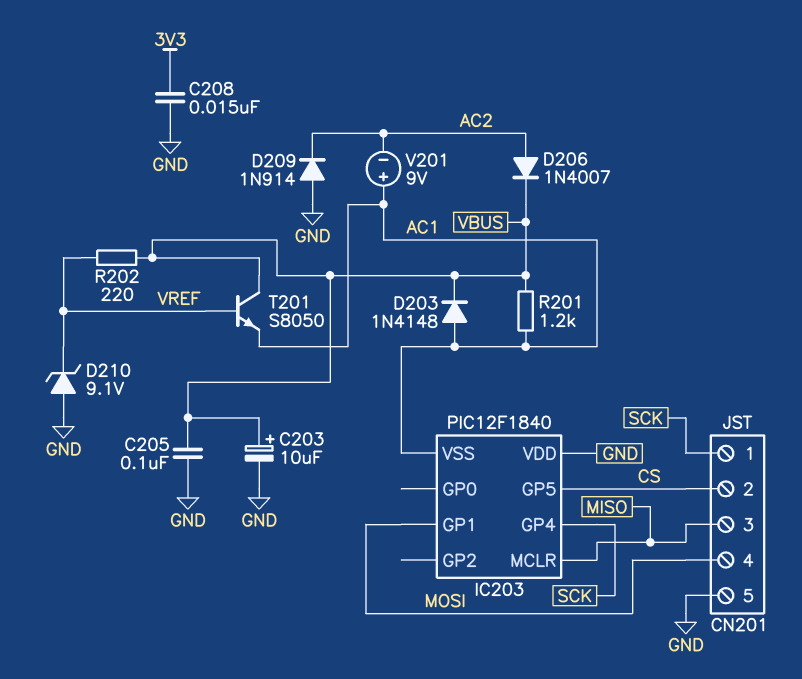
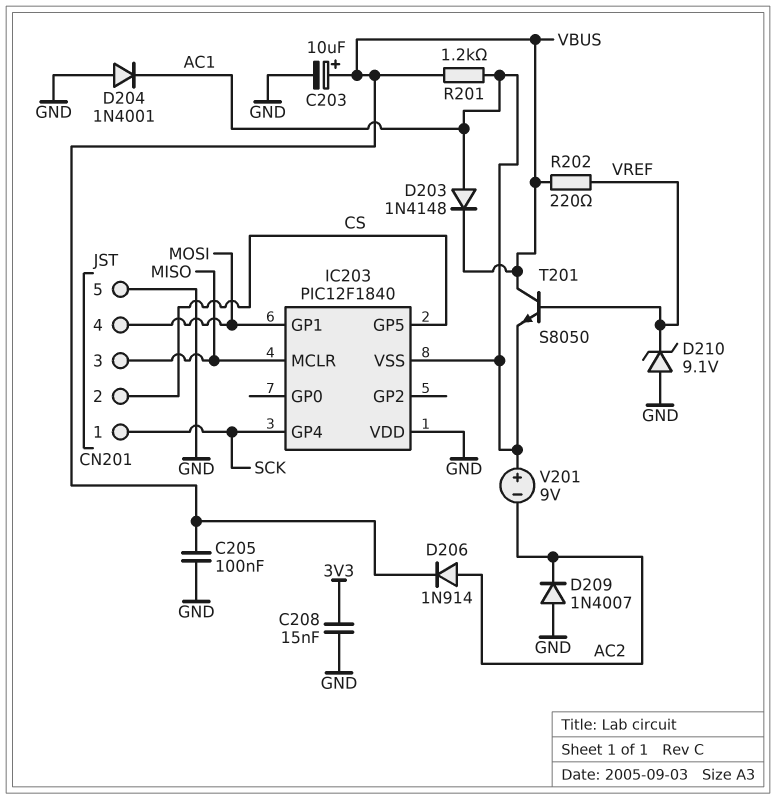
D204: none -> diode 1N4001 (A GND, K AC1)
D206: diode 1N4007 (A AC2, K VBUS) -> diode 1N914 (A AC2, K VBUS)
D209: diode 1N914 (A GND, K AC2) -> diode 1N4007 (A GND, K AC2)

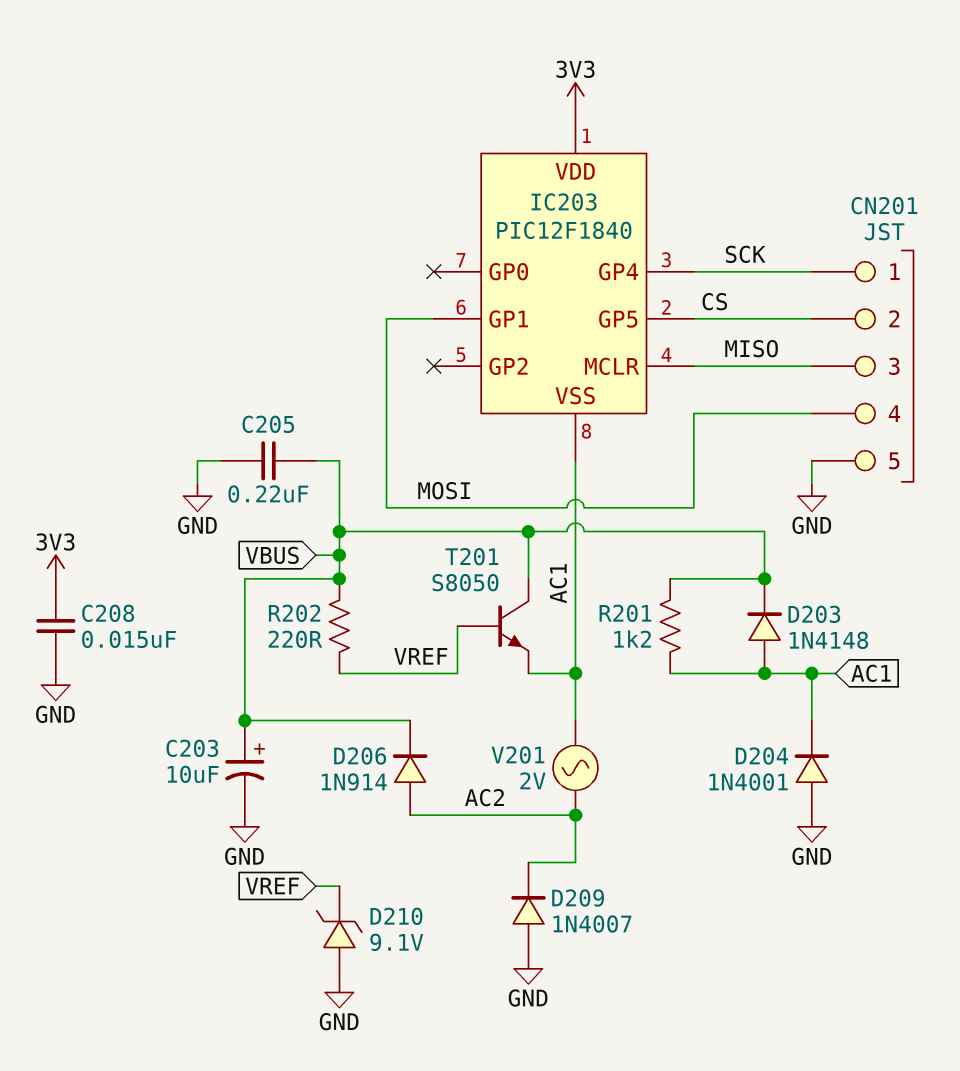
C205: 100nF (GND, VBUS) -> 220nF (GND, VBUS)
IC203 pin VDD: GND -> 3V3
V201: 9V (plus AC1, minus AC2) -> AC 2V (AC1, AC2)

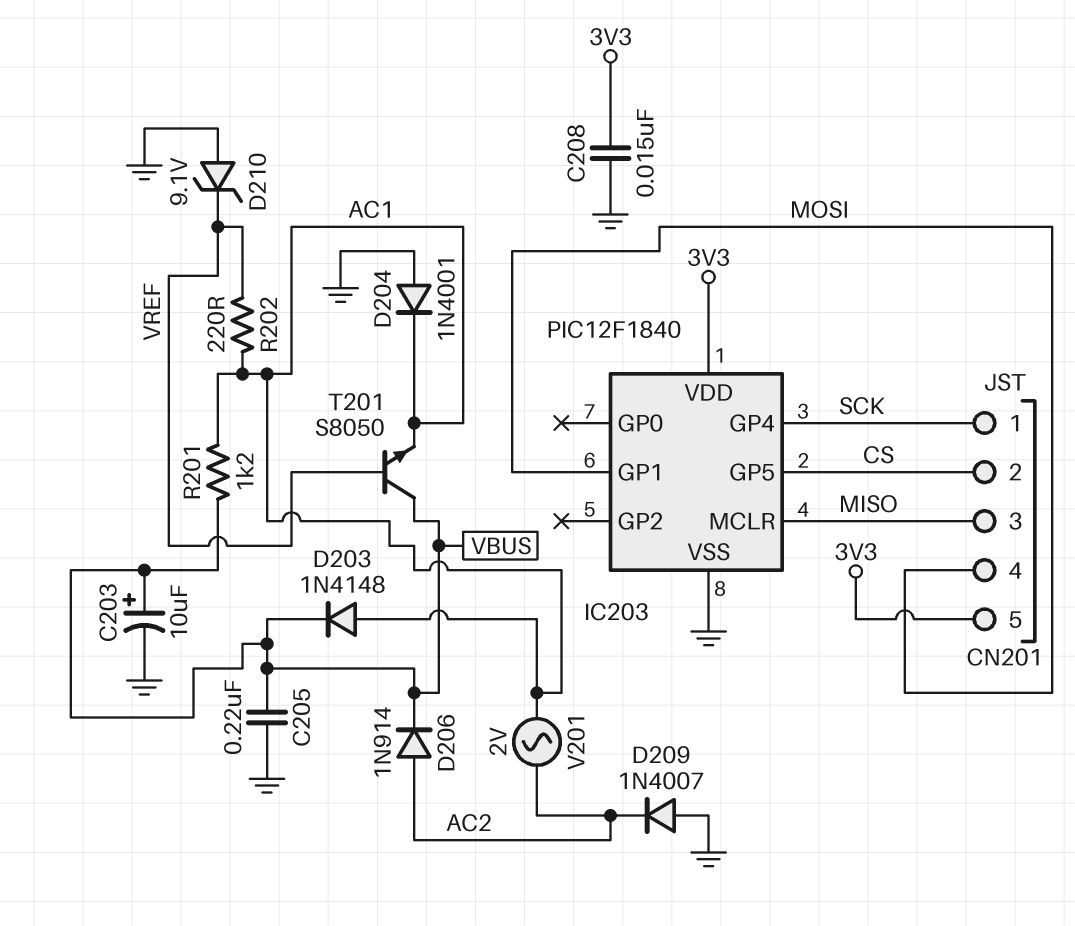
CN201 pin 5: GND -> 3V3
IC203 pin VSS: AC1 -> GND
R202: 220 (VBUS, VREF) -> 220 (AC1, VREF)

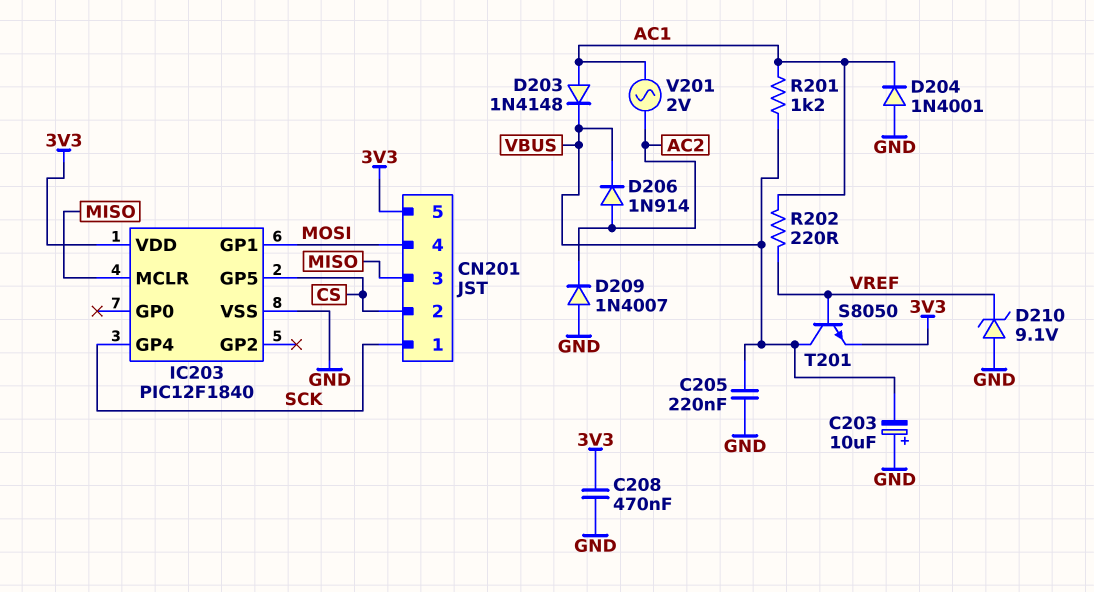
C203: 10uF (plus VBUS, minus GND) -> 10uF (plus GND, minus VBUS)
C208: 15nF (3V3, GND) -> 470nF (3V3, GND)
T201: NPN S8050 (B VREF, C VBUS, E AC1) -> NPN S8050 (B VREF, C VBUS, E 3V3)

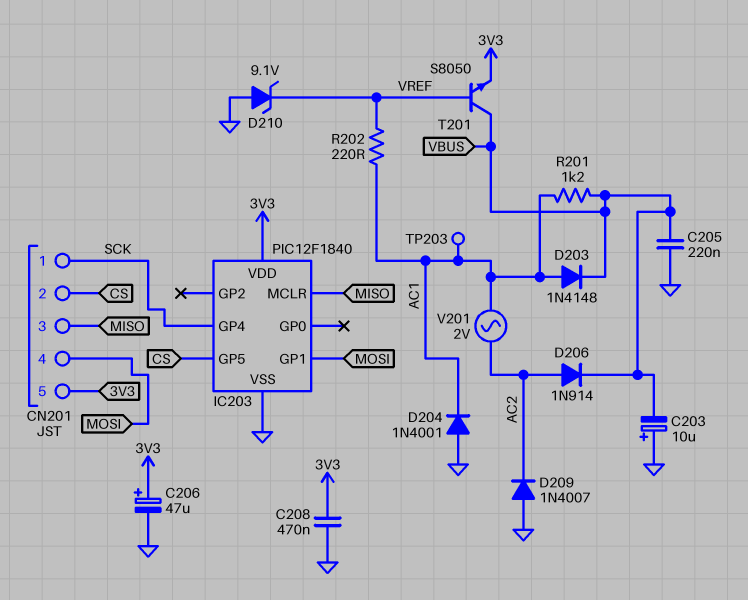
C206: none -> 47uF (plus 3V3, minus GND)
TP203: none -> test point (AC1)

